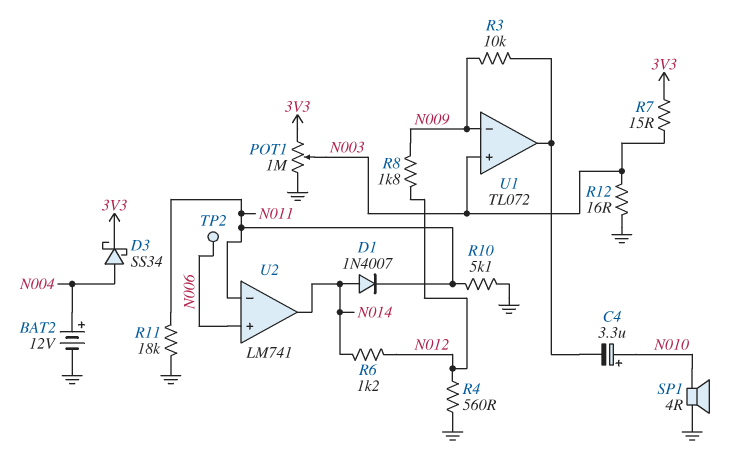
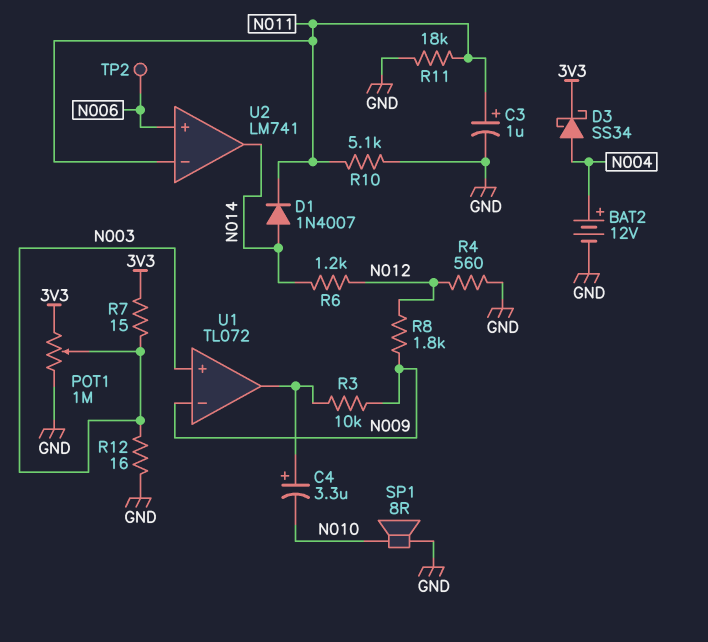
C3: none -> 1uF (plus N011, minus GND)
C4: 3.3uF (plus N010, minus U1/out) -> 3.3uF (plus U1/out, minus N010)
SP1: speaker 4R (GND, N010) -> speaker 8R (GND, N010)

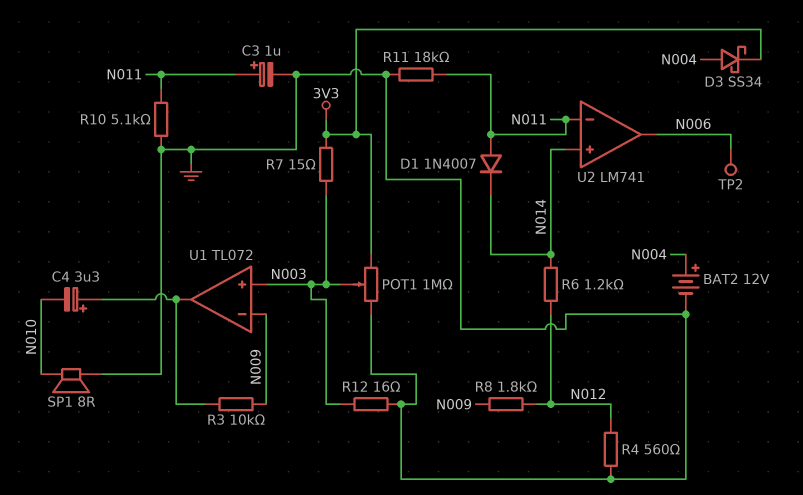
D1: diode 1N4007 (A N014, K N011) -> diode 1N4007 (A N011, K N014)
U2 pin in+: N006 -> N014
U2 pin out: N014 -> N006

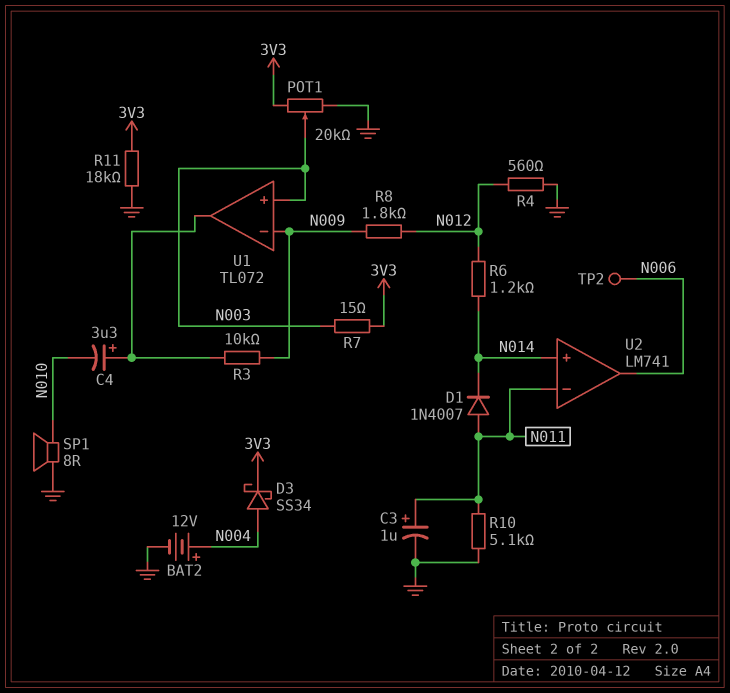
POT1: 1M (3V3, GND, wiper N003) -> 20k (3V3, GND, wiper N003)
R11: 18k (GND, N011) -> 18k (3V3, GND)
R12: 16 (GND, N003) -> none

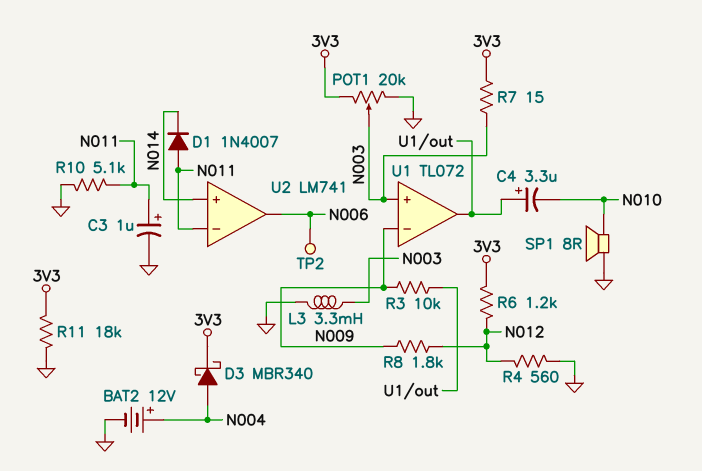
D3: schottky SS34 (A N004, K 3V3) -> schottky MBR340 (A N004, K 3V3)
L3: none -> 3.3mH (GND, N003)
R6: 1.2k (N012, N014) -> 1.2k (3V3, N012)

